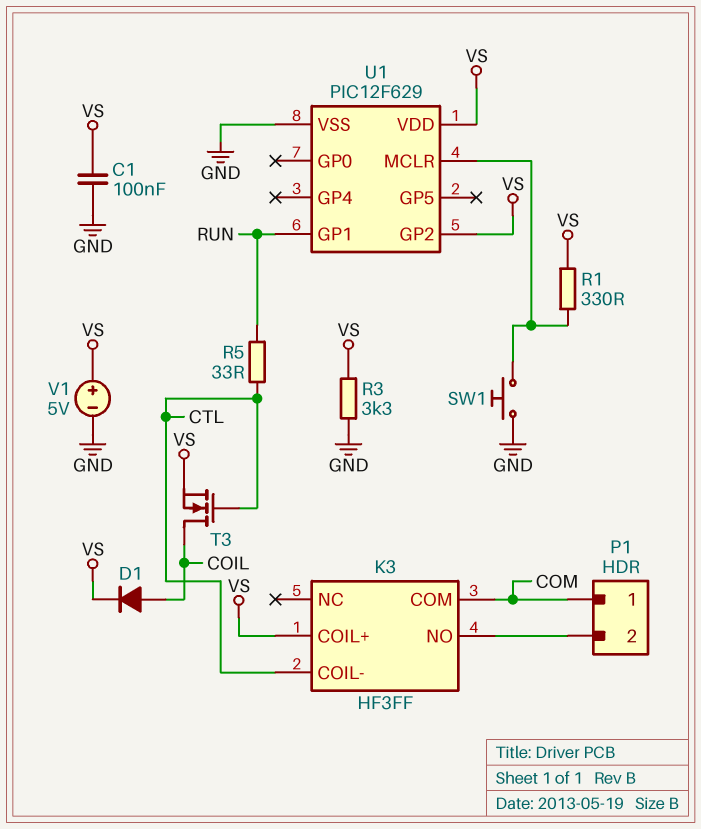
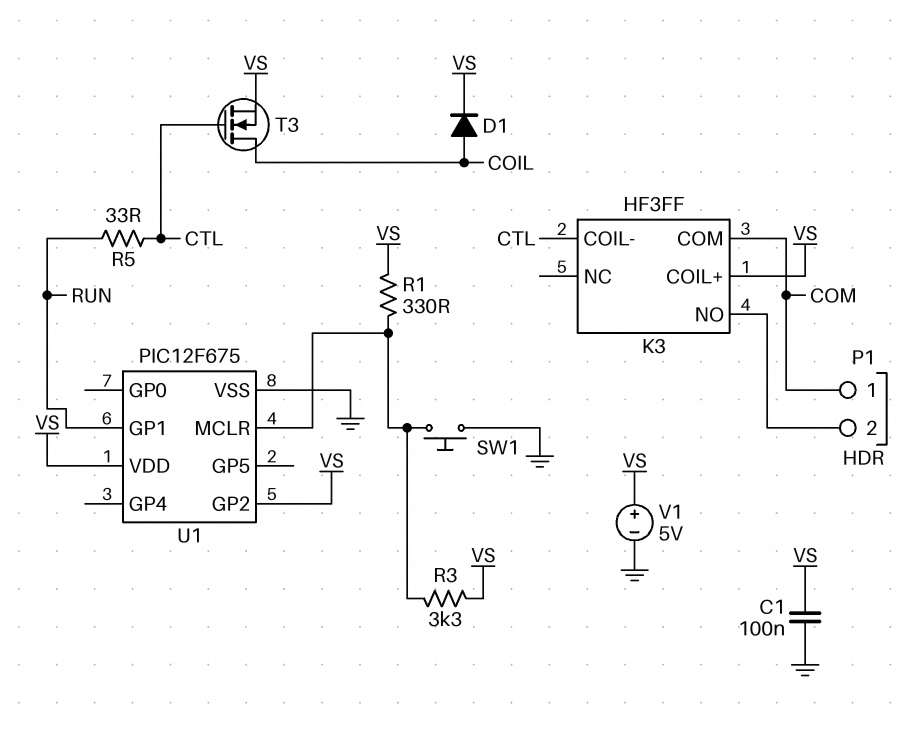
R3: 3.3k (GND, VS) -> 3.3k (U1/MCLR, VS)
U1: PIC12F629 -> PIC12F675

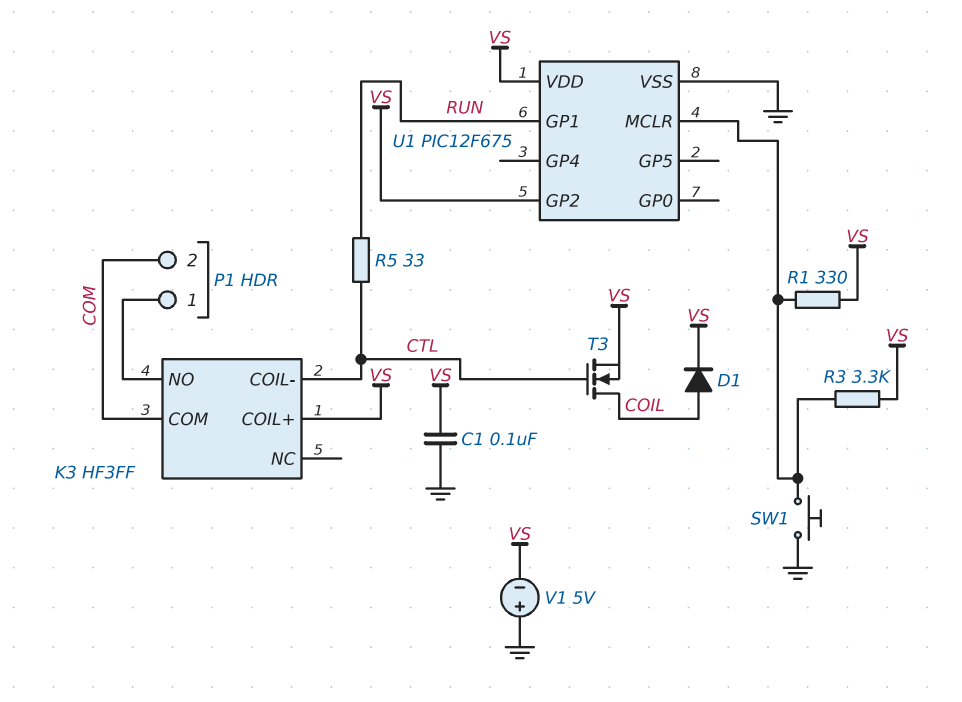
P1 pin 1: COM -> K3/NO
P1 pin 2: K3/NO -> COM
V1: 5V (plus VS, minus GND) -> 5V (plus GND, minus VS)

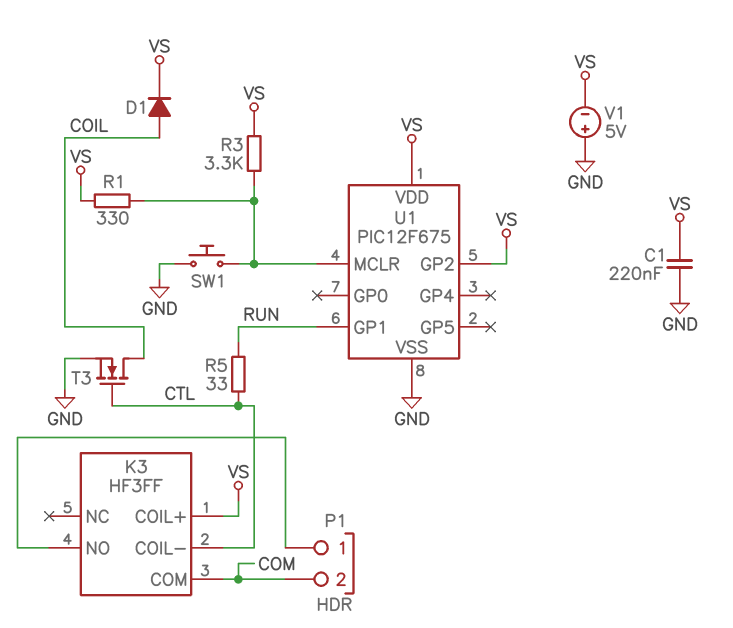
C1: 100nF (GND, VS) -> 220nF (GND, VS)
T3: NMOS (G CTL, D COIL, S VS) -> NMOS (G CTL, D COIL, S GND)

